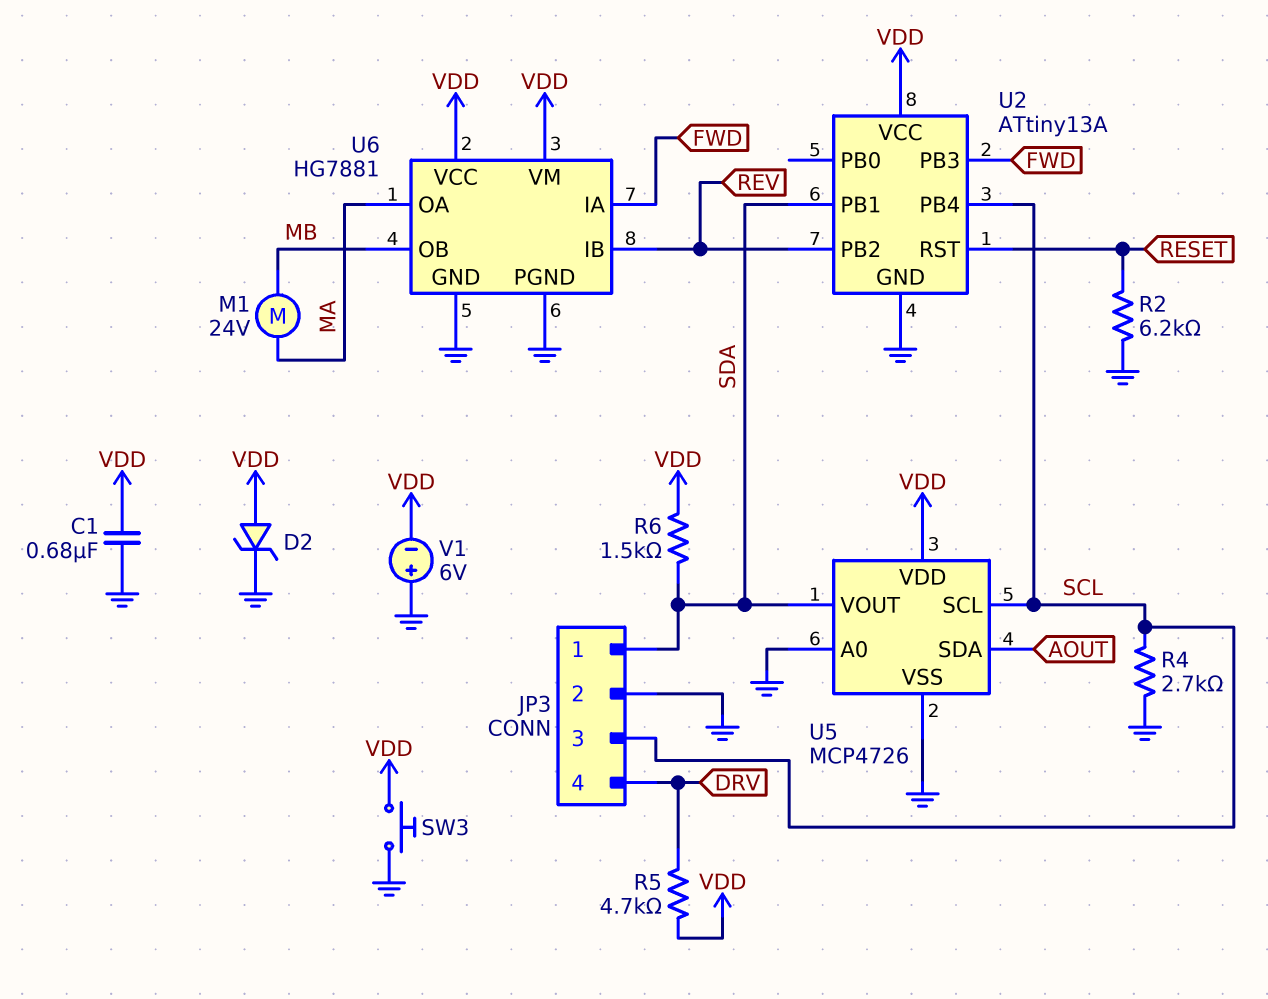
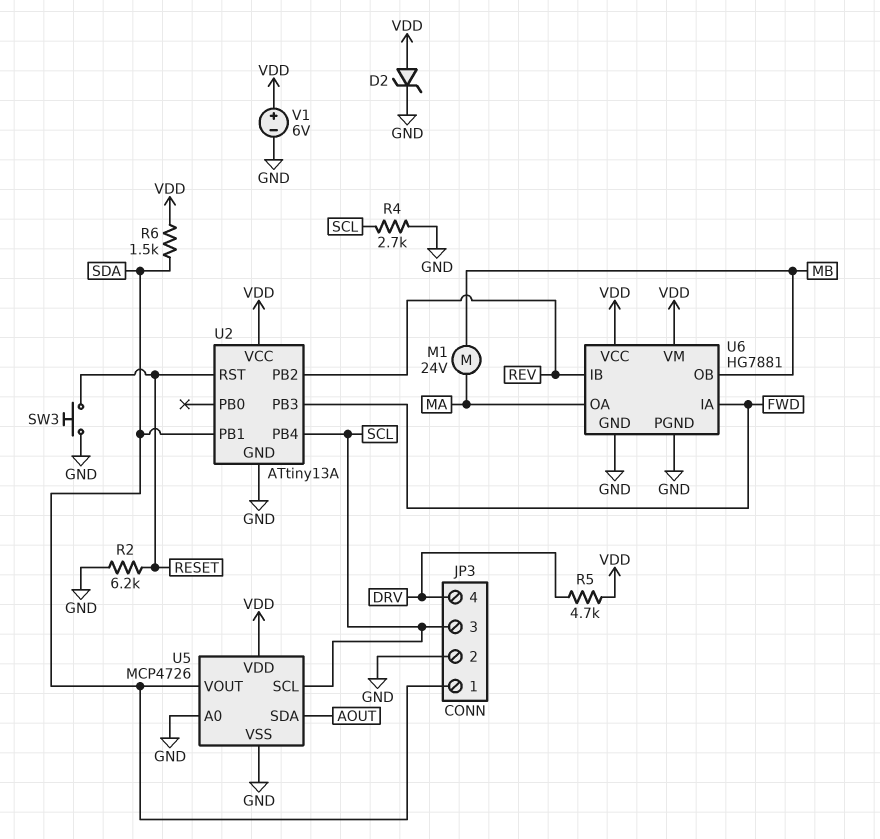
C1: 680nF (GND, VDD) -> none
SW3: button (GND, VDD) -> button (GND, RESET)
V1: 6V (plus GND, minus VDD) -> 6V (plus VDD, minus GND)

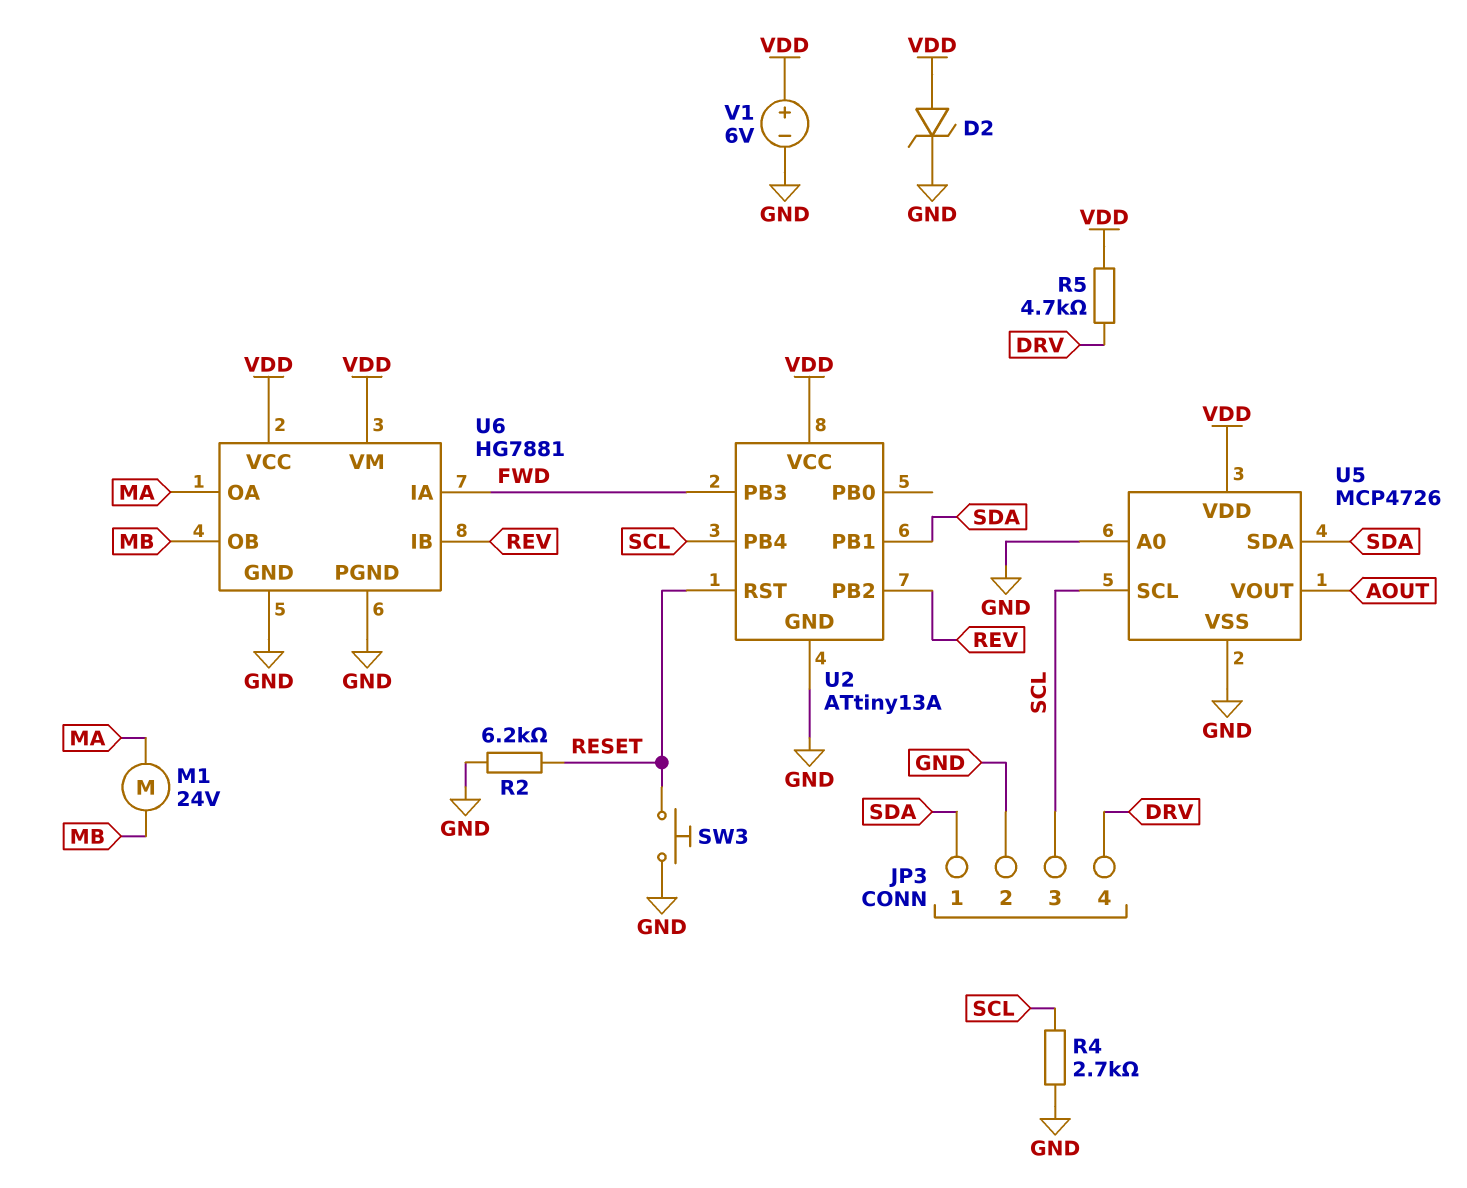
R6: 1.5k (SDA, VDD) -> none
U5 pin SDA: AOUT -> SDA
U5 pin VOUT: SDA -> AOUT

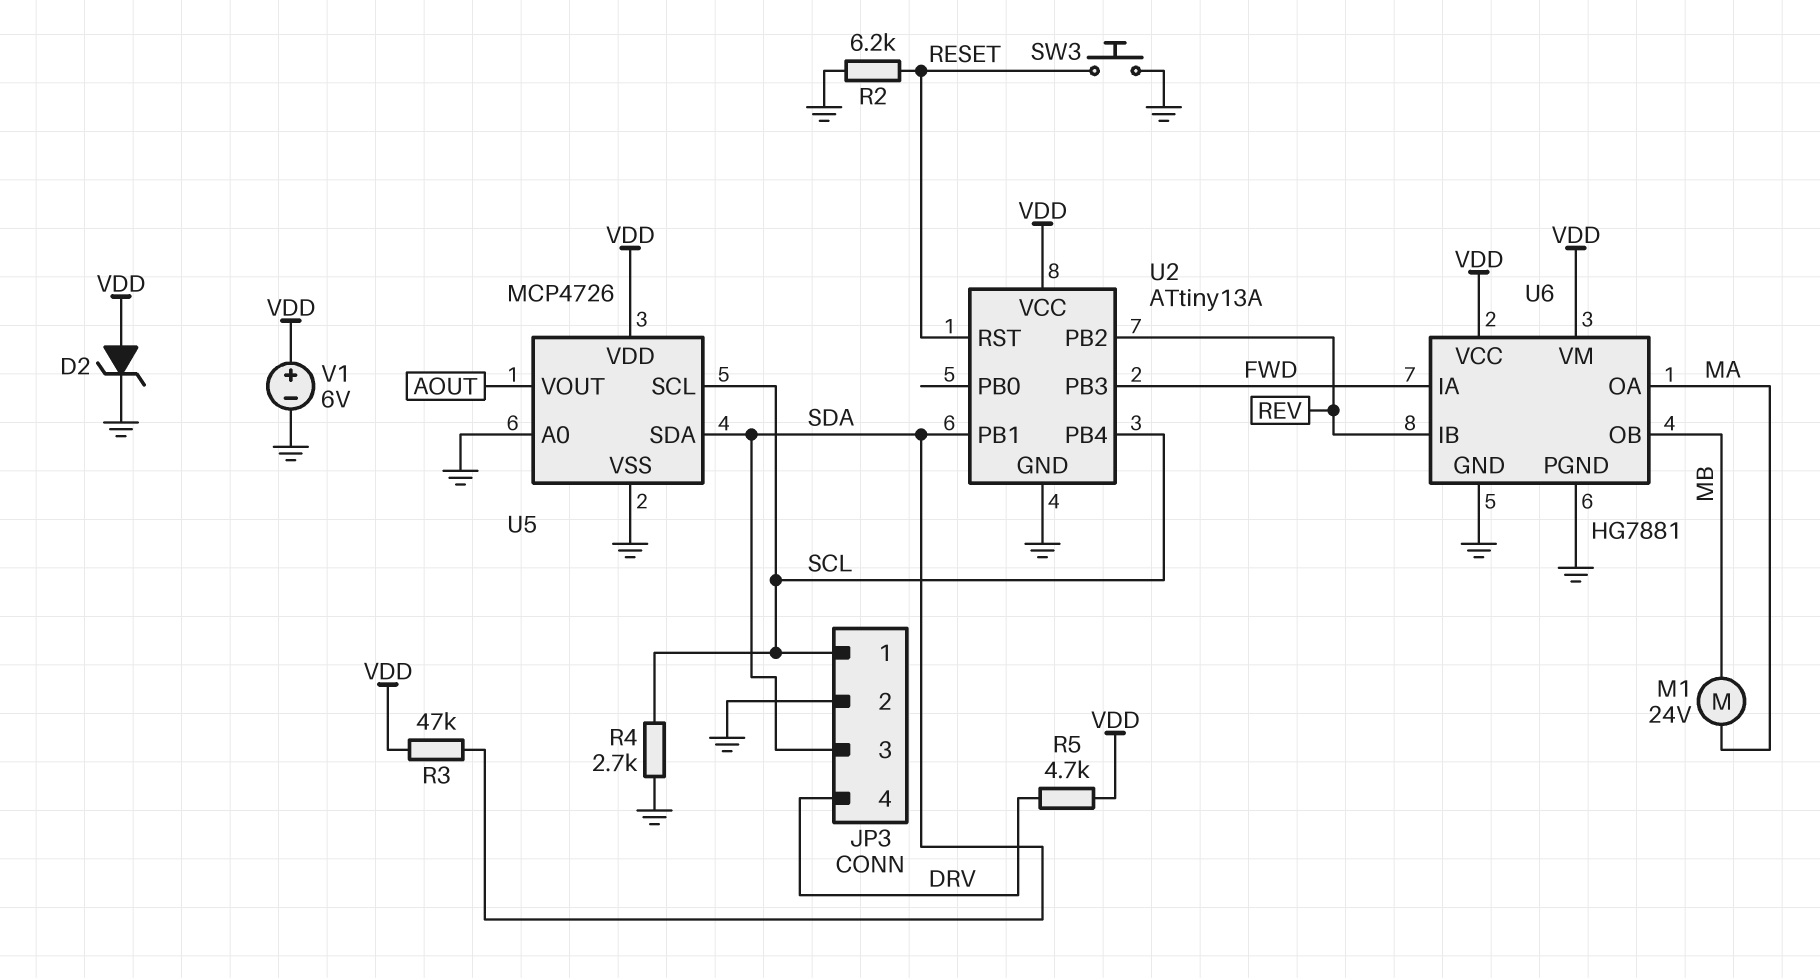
JP3 pin 1: SDA -> SCL
JP3 pin 3: SCL -> SDA
R3: none -> 47k (SDA, VDD)

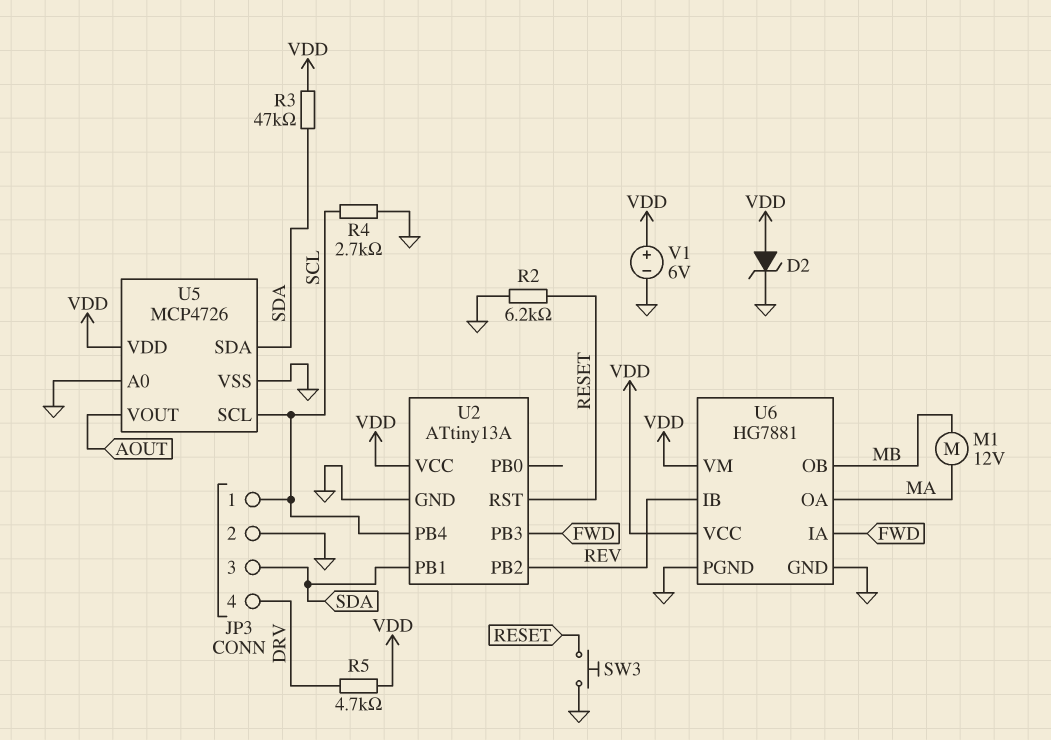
M1: motor 24V (MA, MB) -> motor 12V (MA, MB)

